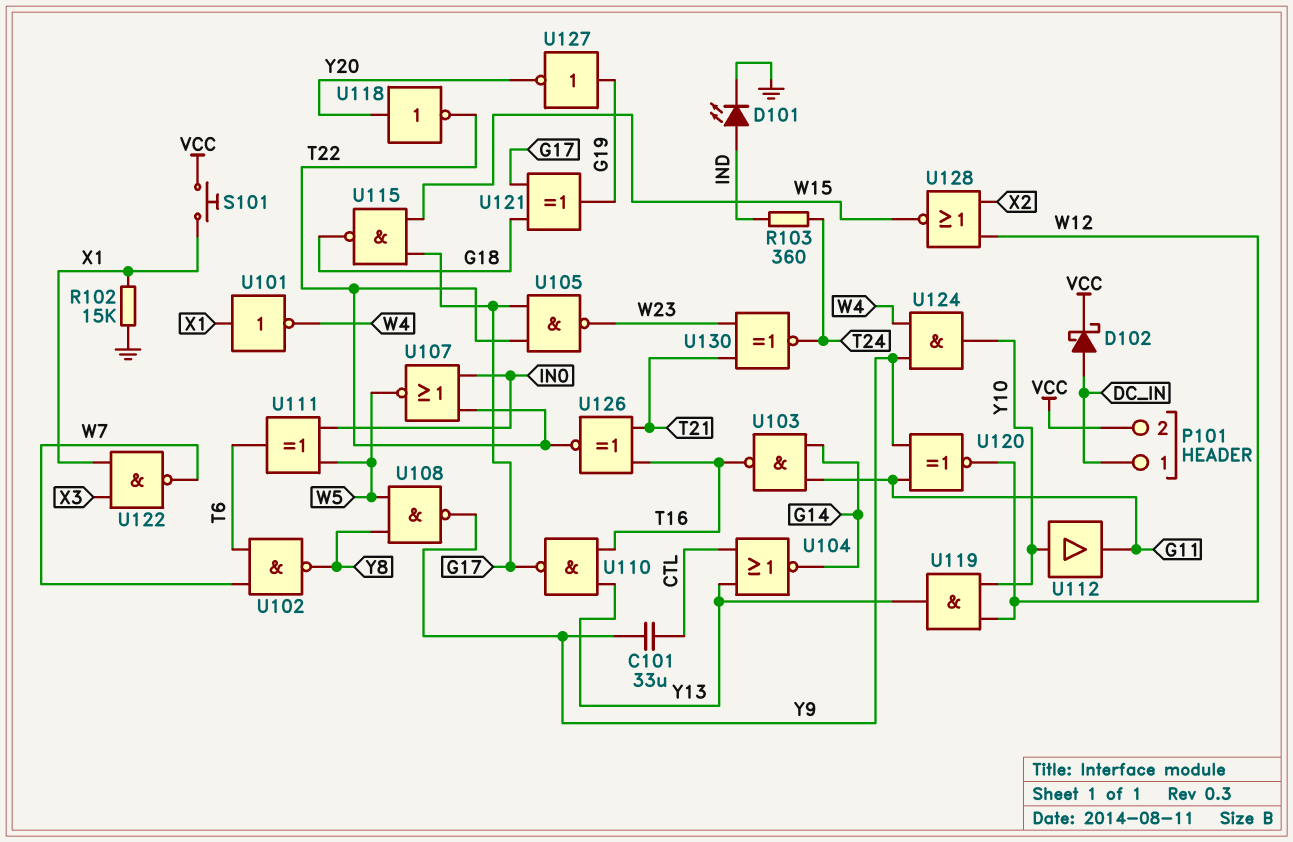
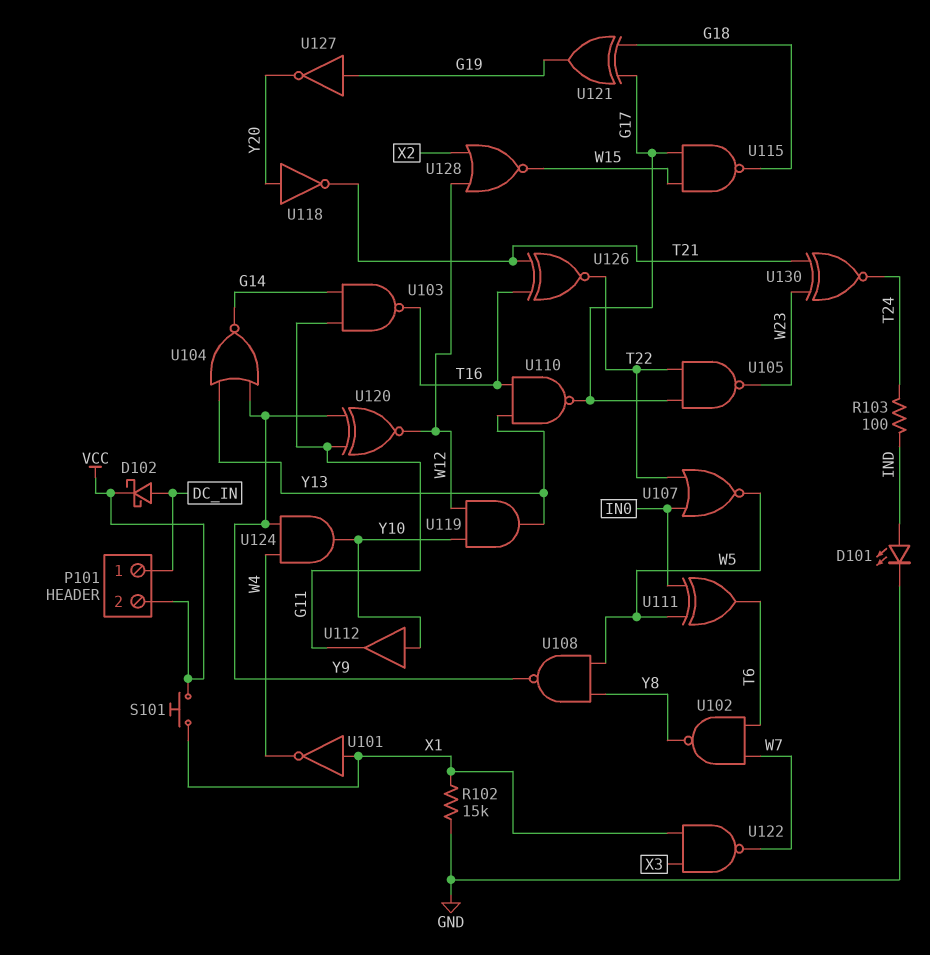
C101: 33uF (CTL, Y9) -> none
R103: 360 (IND, T24) -> 100 (IND, T24)
U104: NOR (in CTL, in Y13, out G14) -> NOR (in Y9, in Y13, out G14)
U118: NOT (in Y20, out T22) -> NOT (in Y20, out T21)

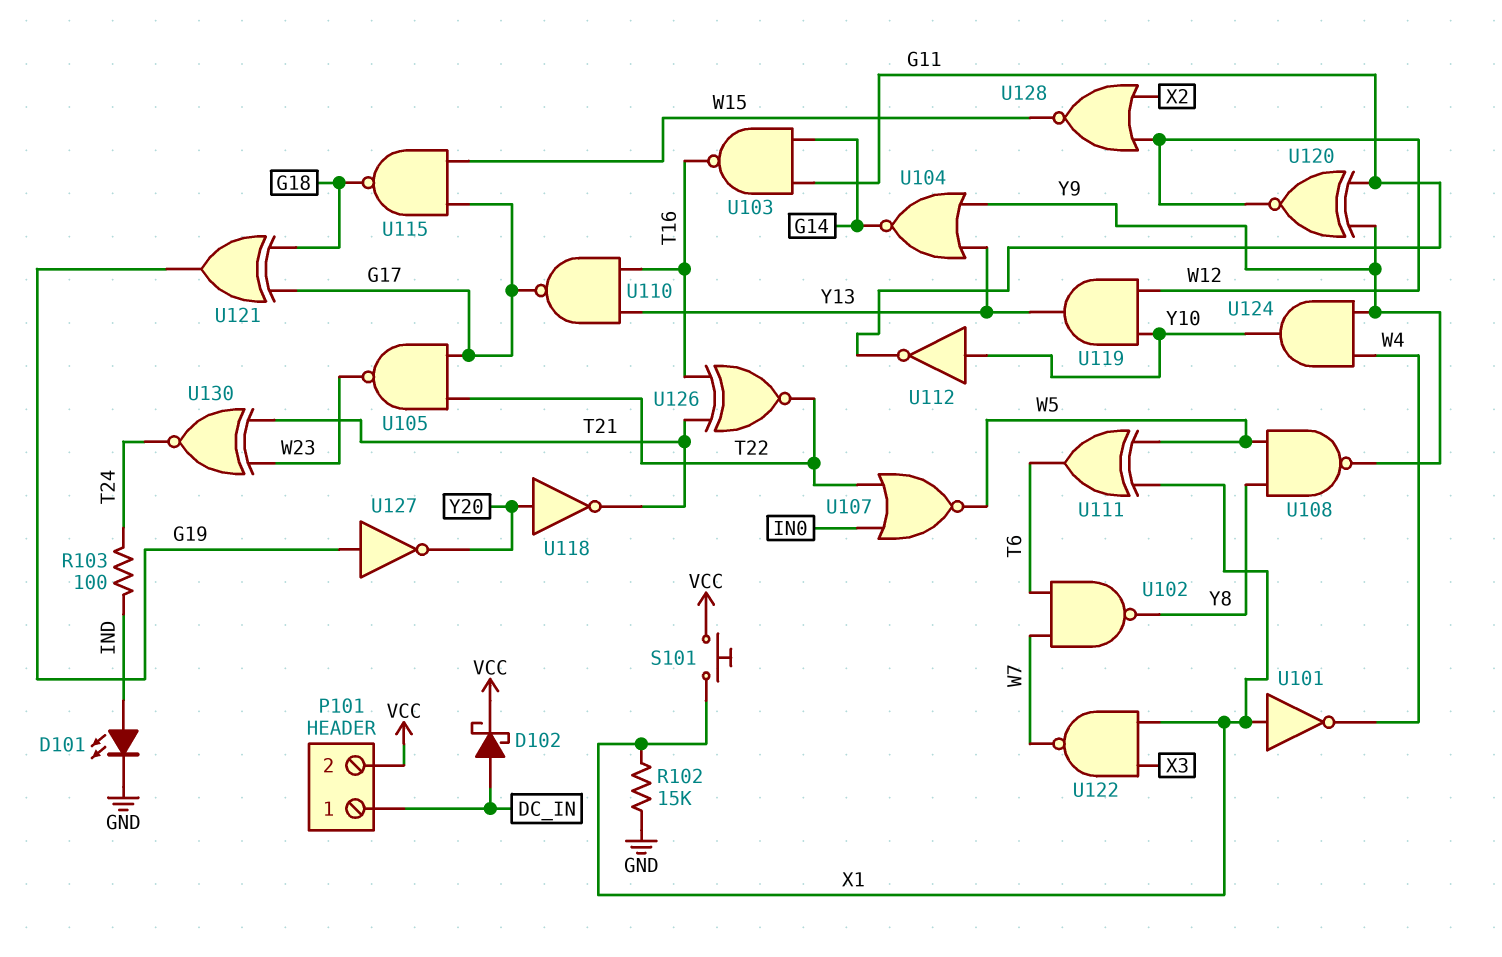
U111: XOR (in IN0, in W5, out T6) -> XOR (in W5, in X1, out T6)
U112: buffer (in Y10, out G11) -> NOT (in Y10, out G11)

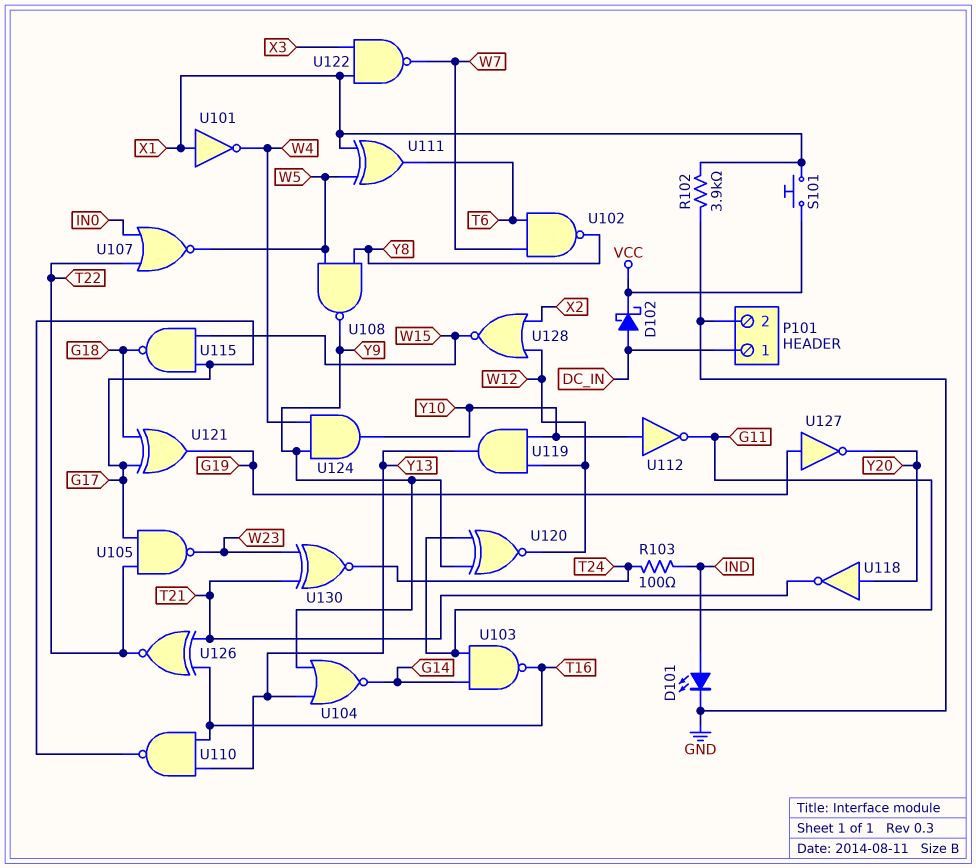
P101 pin 2: VCC -> GND
R102: 15k (GND, X1) -> 3.9k (GND, X1)

